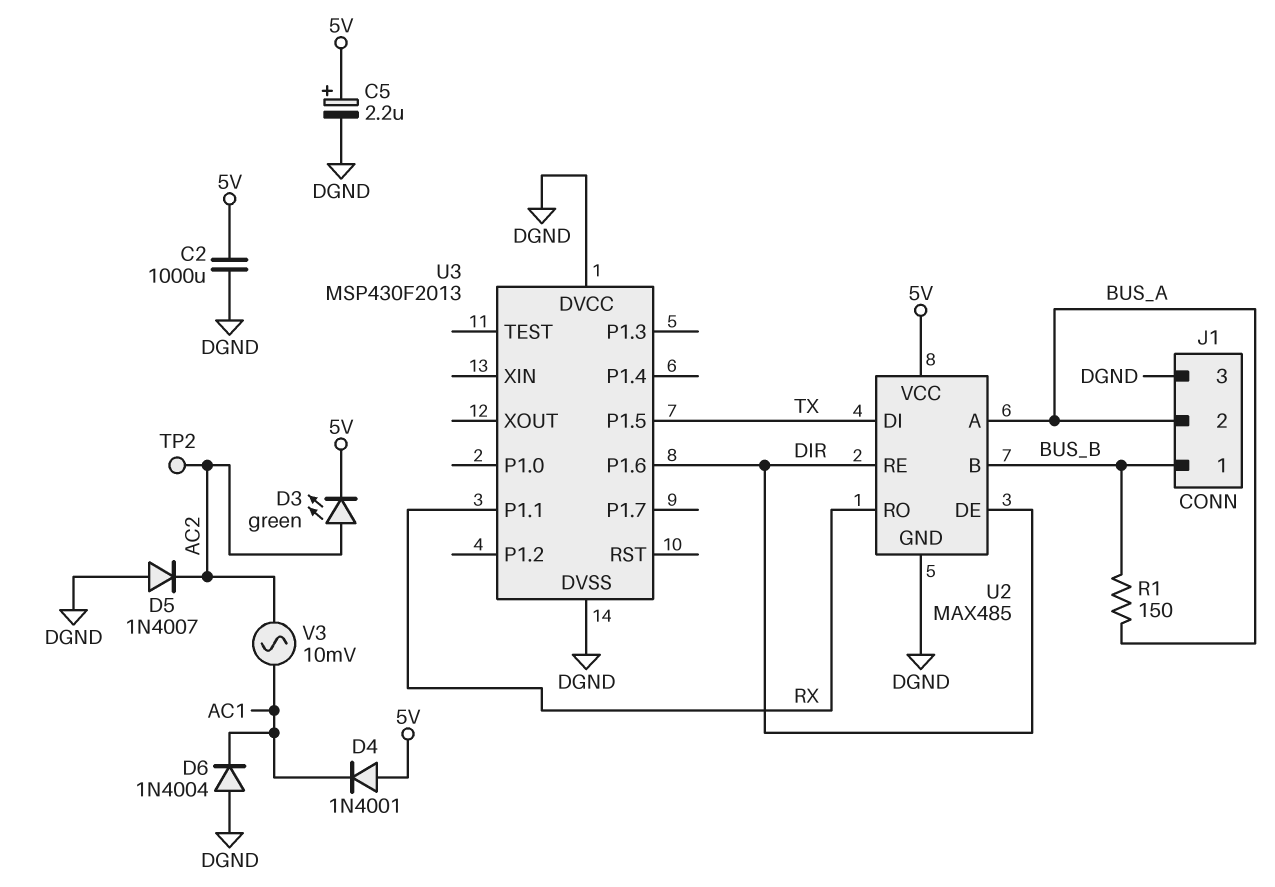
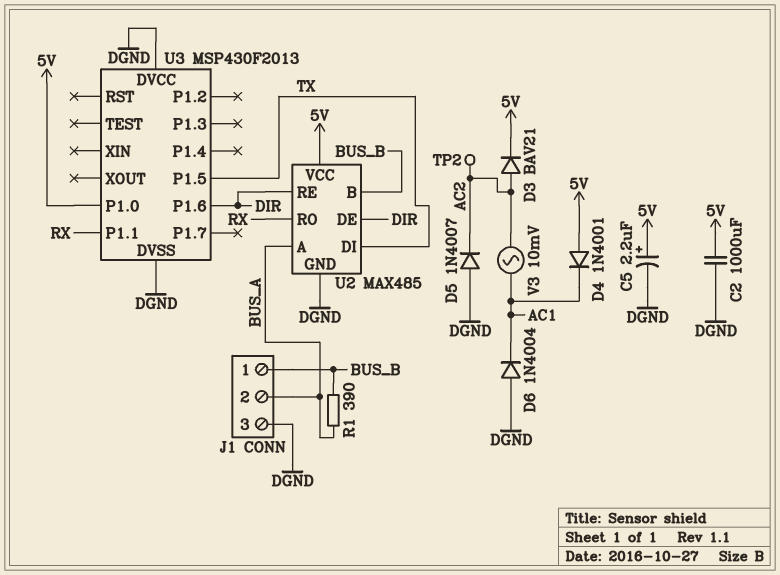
D3: LED green (A AC2, K 5V) -> diode BAV21 (A AC2, K 5V)
R1: 150 (BUS_A, BUS_B) -> 390 (BUS_A, BUS_B)
U3 pin P1.0: none -> 5V

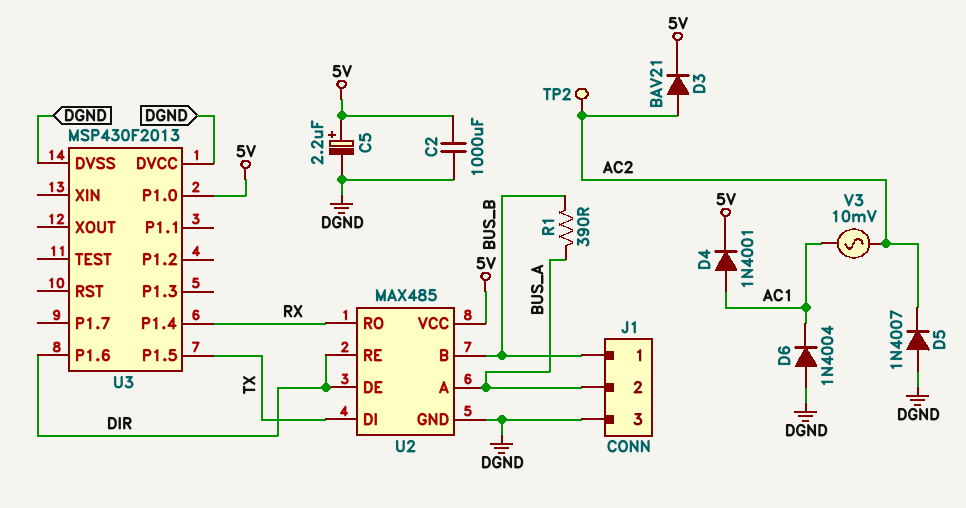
D4: diode 1N4001 (A 5V, K AC1) -> diode 1N4001 (A AC1, K 5V)
U3 pin P1.1: RX -> none
U3 pin P1.4: none -> RX

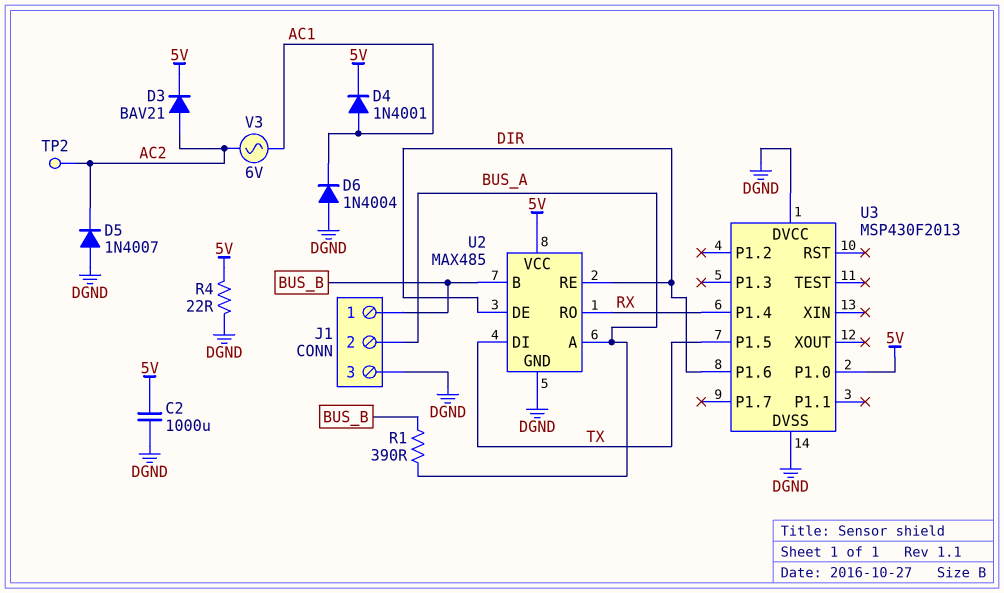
C5: 2.2uF (plus 5V, minus DGND) -> none
R4: none -> 22 (5V, DGND)
V3: AC 10mV (AC1, AC2) -> AC 6V (AC1, AC2)

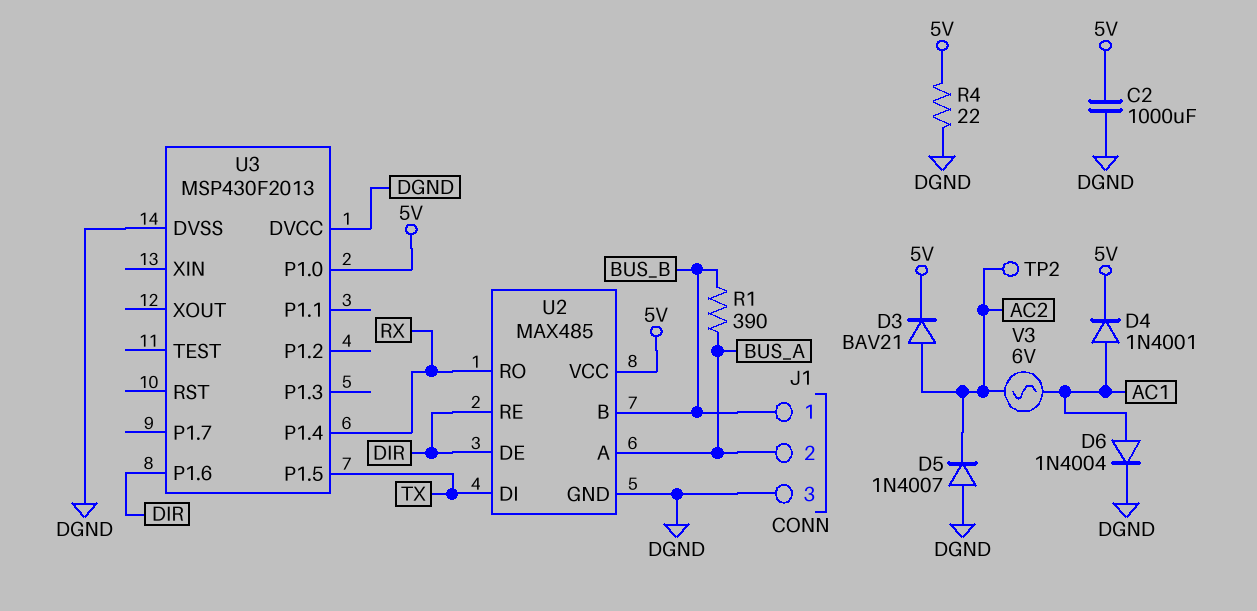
D6: diode 1N4004 (A DGND, K AC1) -> diode 1N4004 (A AC1, K DGND)

